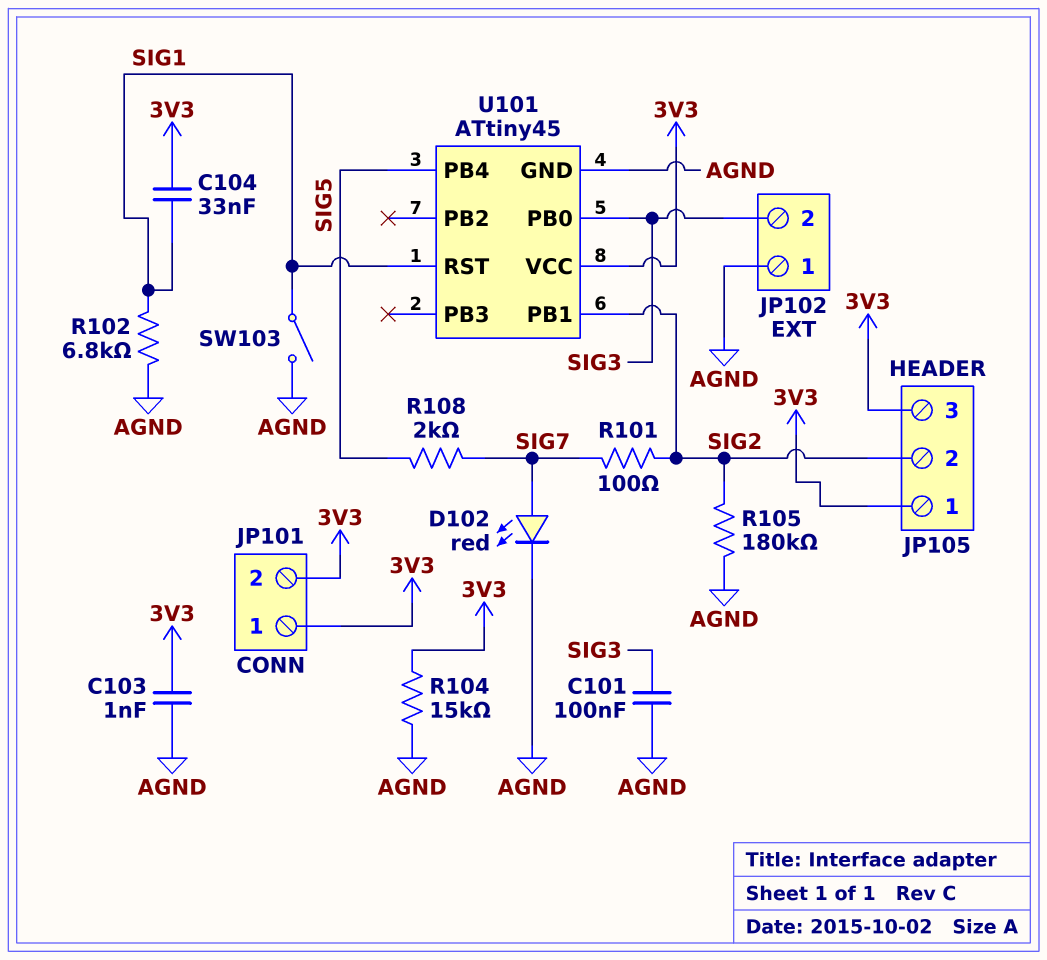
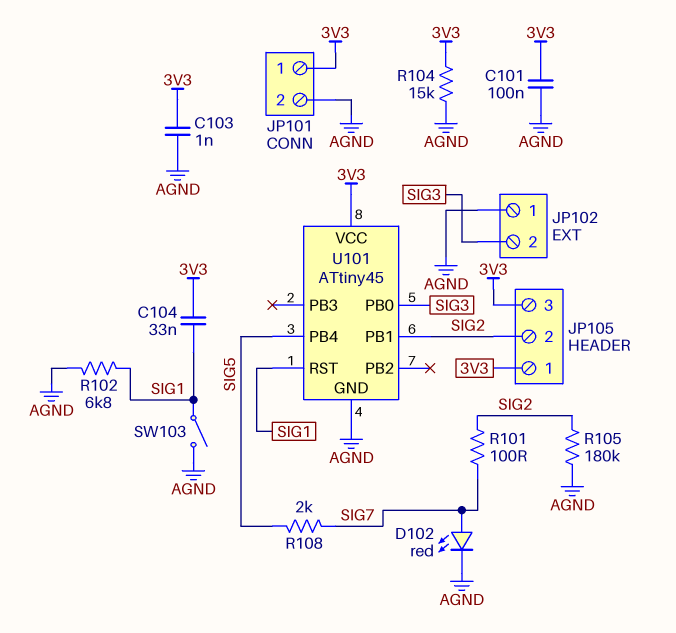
C101: 100nF (AGND, SIG3) -> 100nF (3V3, AGND)
JP101 pin 2: 3V3 -> AGND

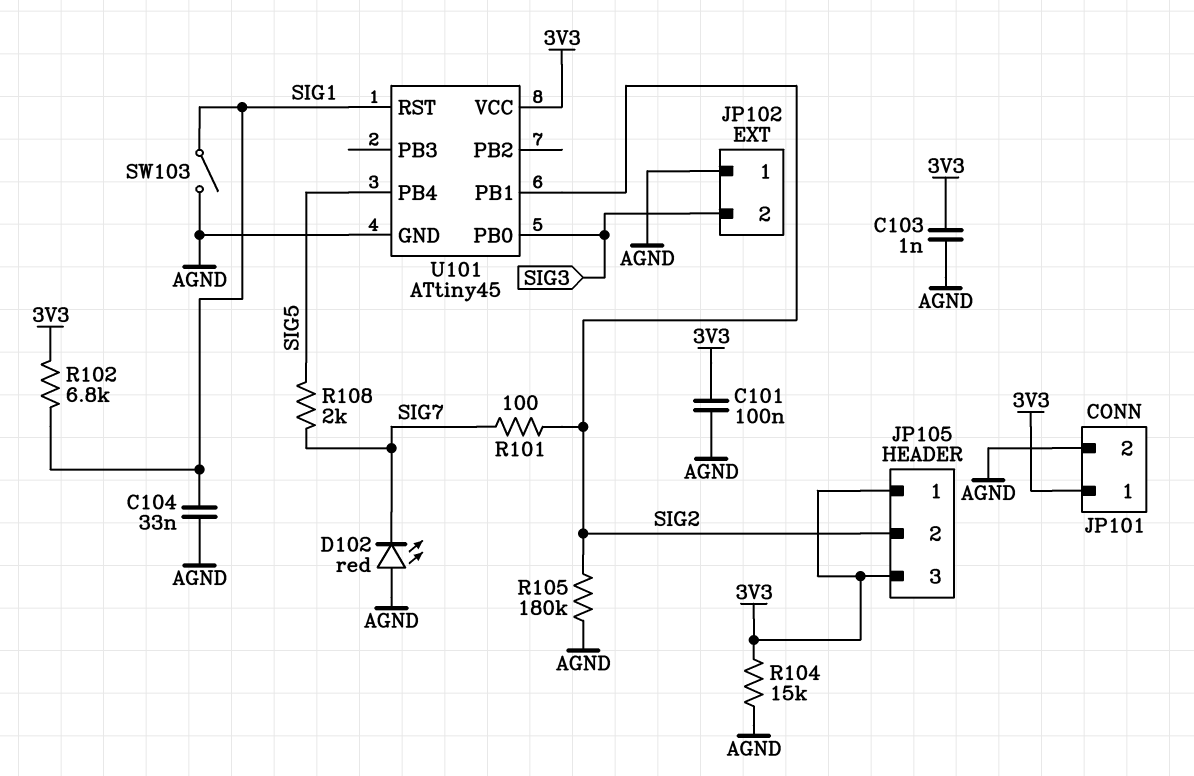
C104: 33nF (3V3, SIG1) -> 33nF (AGND, SIG1)
D102: LED red (A SIG7, K AGND) -> LED red (A AGND, K SIG7)
R102: 6.8k (AGND, SIG1) -> 6.8k (3V3, SIG1)

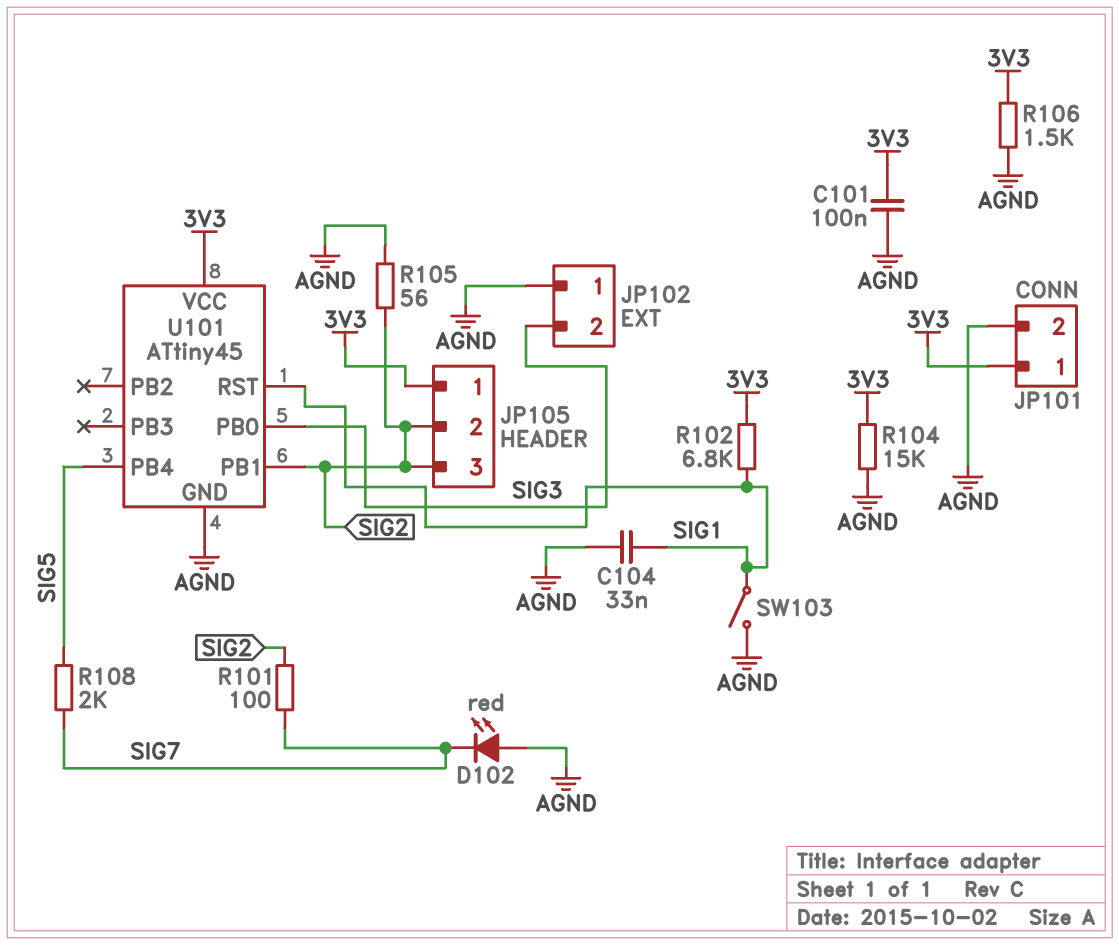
C103: 1nF (3V3, AGND) -> none
JP105 pin 3: 3V3 -> SIG2
R105: 180k (AGND, SIG2) -> 56 (AGND, SIG2)
R106: none -> 1.5k (3V3, AGND)

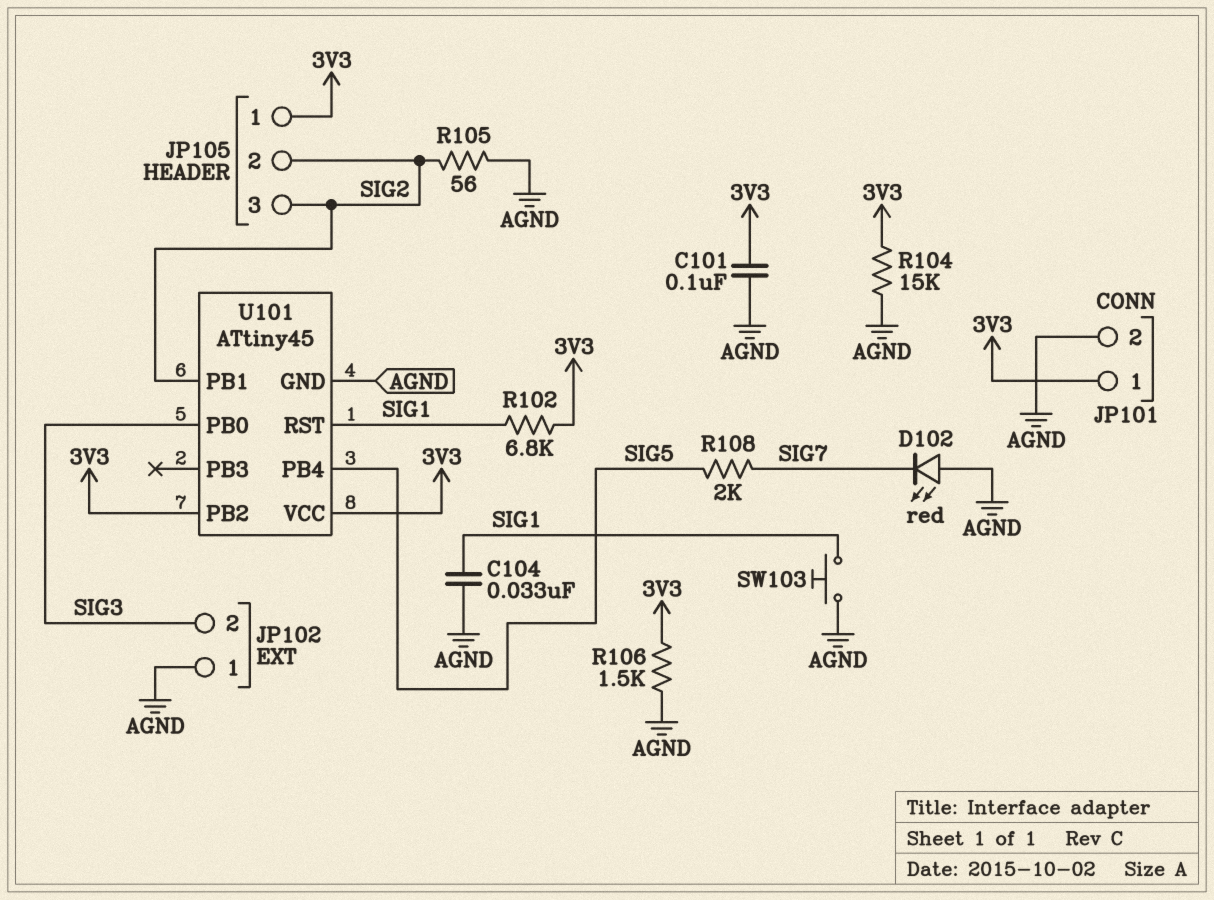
R101: 100 (SIG2, SIG7) -> none
SW103: switch (AGND, SIG1) -> button (AGND, SIG1)
U101 pin PB2: none -> 3V3

